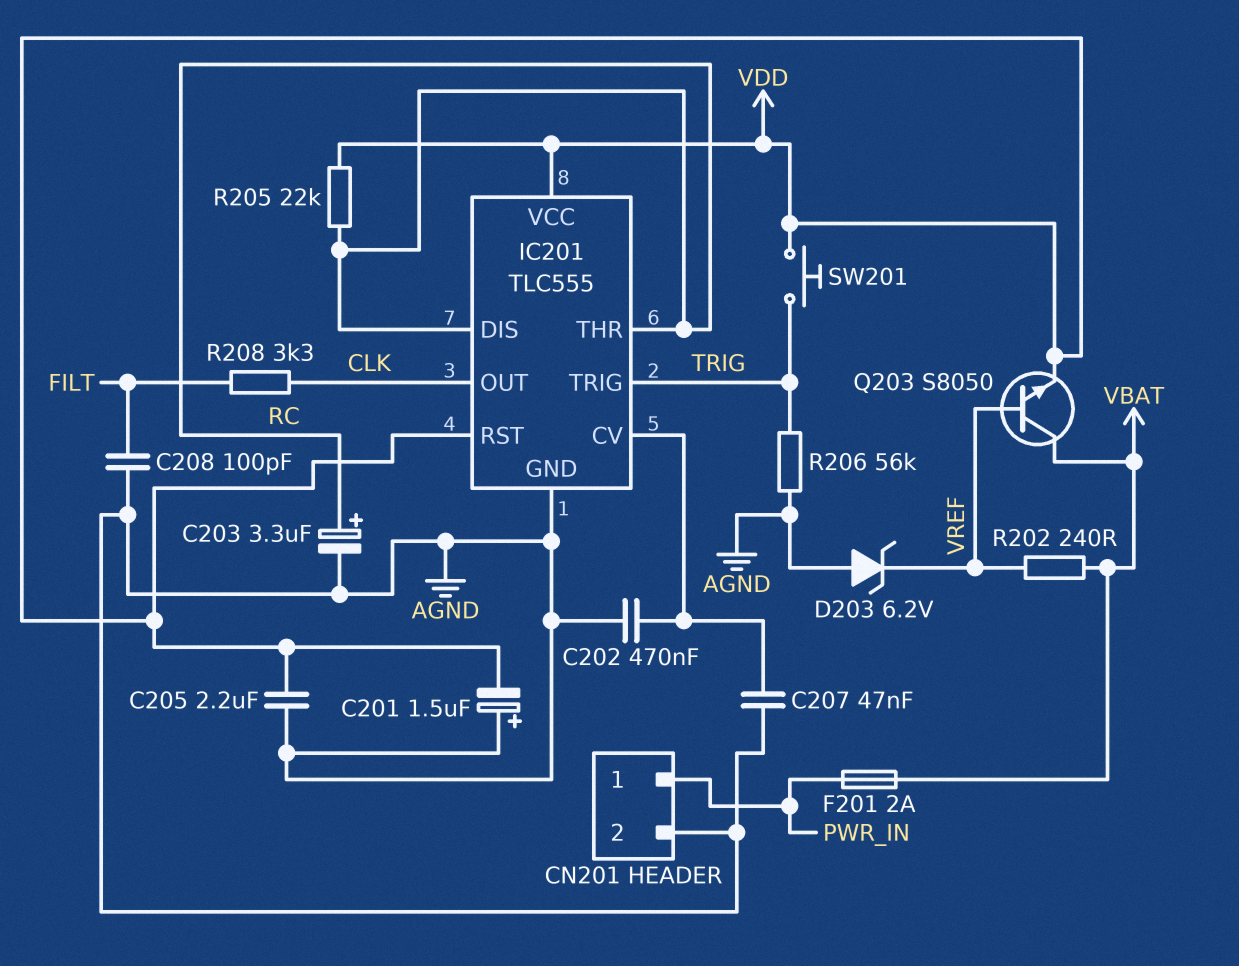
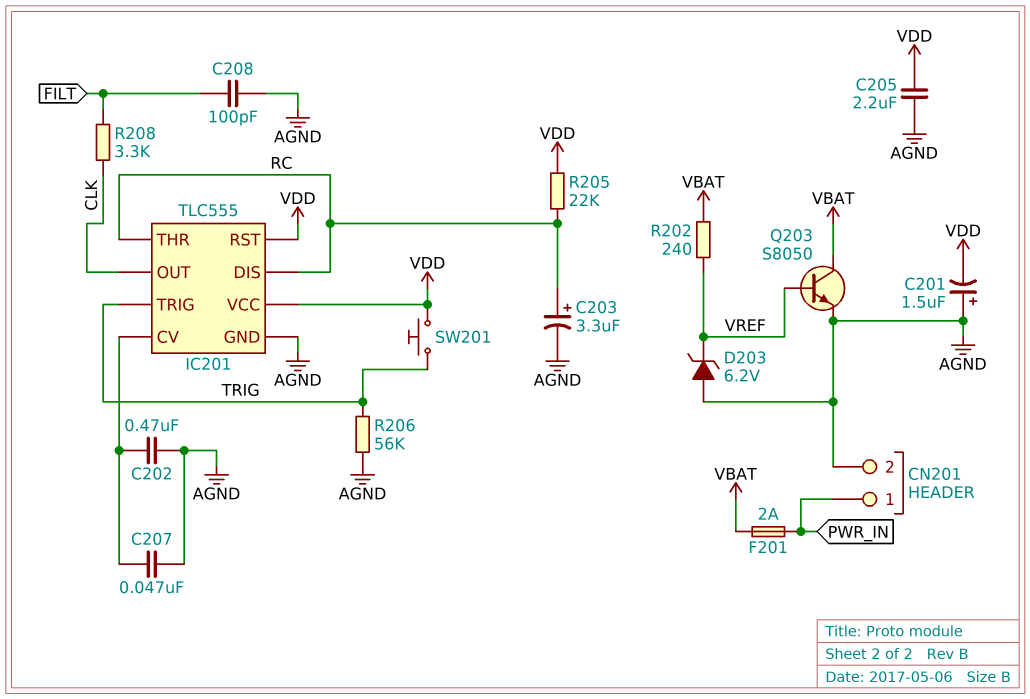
Q203: NPN S8050 (B VREF, C VBAT, E VDD) -> NPN S8050 (B VREF, C VBAT, E AGND)

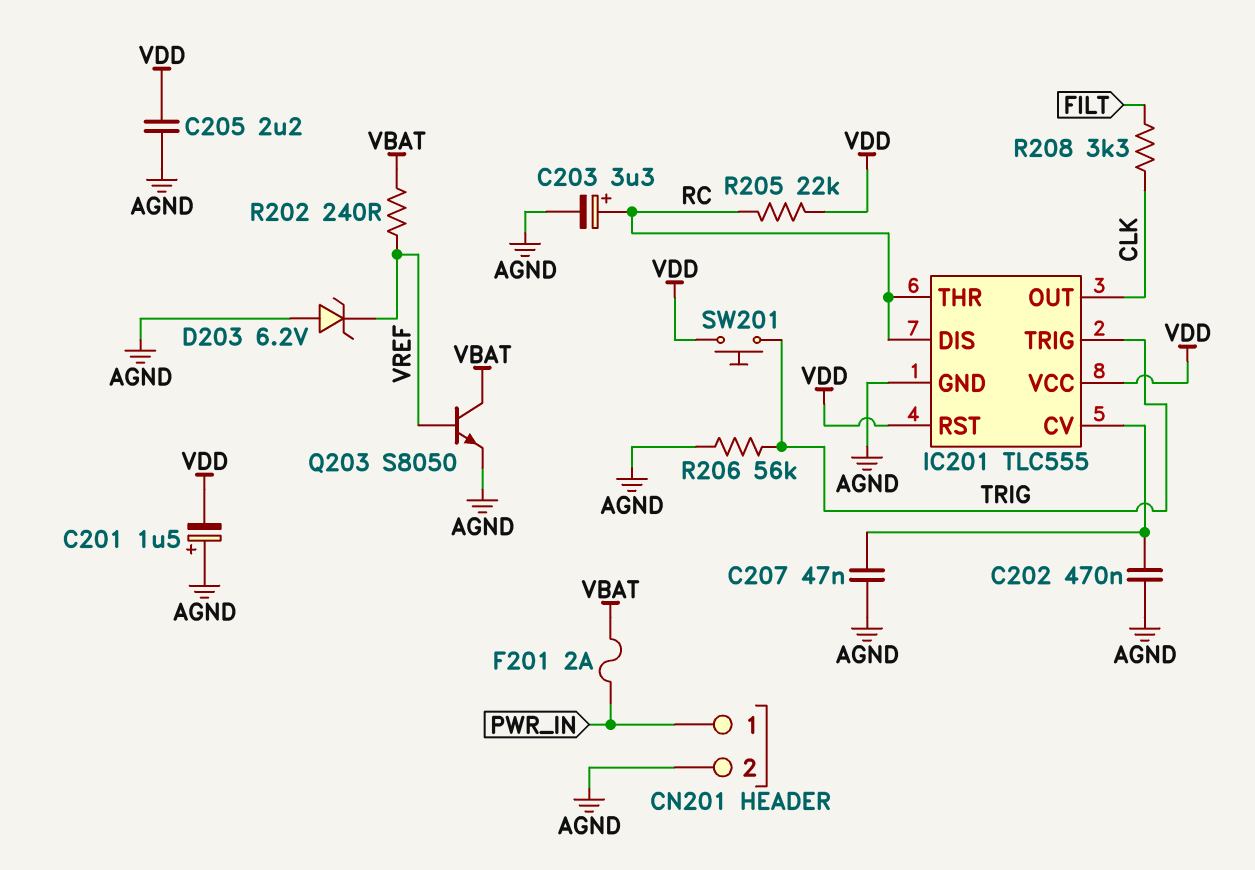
C208: 100pF (AGND, FILT) -> none

